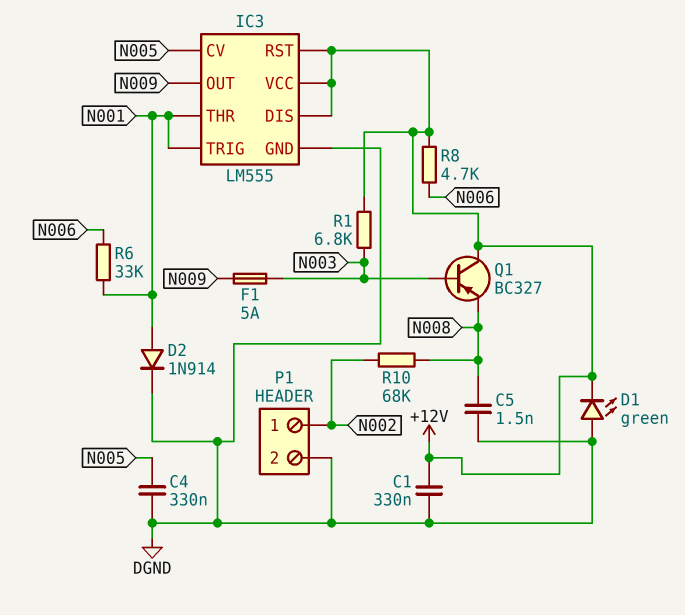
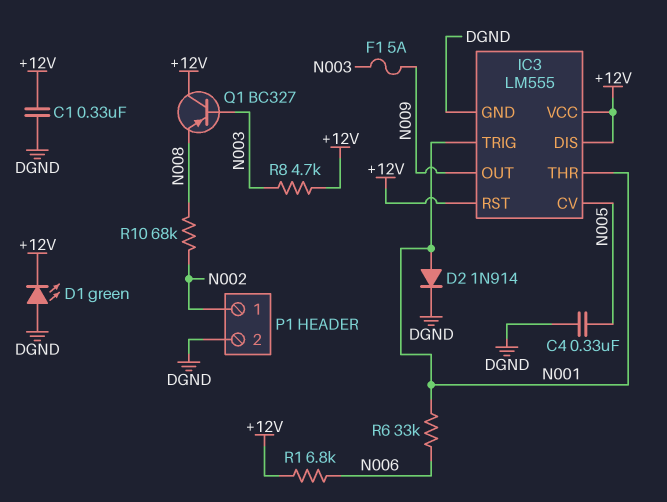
C5: 1.5nF (DGND, N008) -> none
R1: 6.8k (+12V, N003) -> 6.8k (+12V, N006)
R8: 4.7k (+12V, N006) -> 4.7k (+12V, N003)

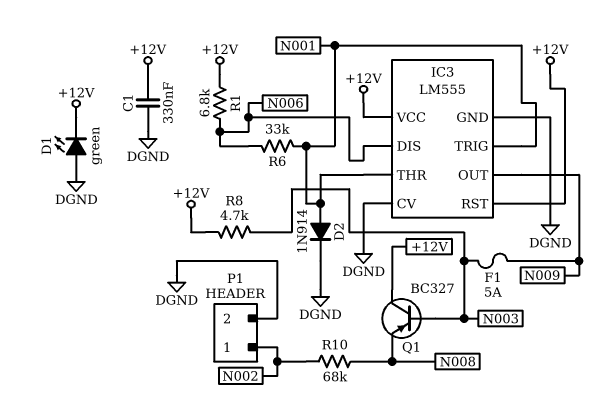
C4: 330nF (DGND, N005) -> none
IC3 pin CV: N005 -> DGND
IC3 pin DIS: +12V -> N006

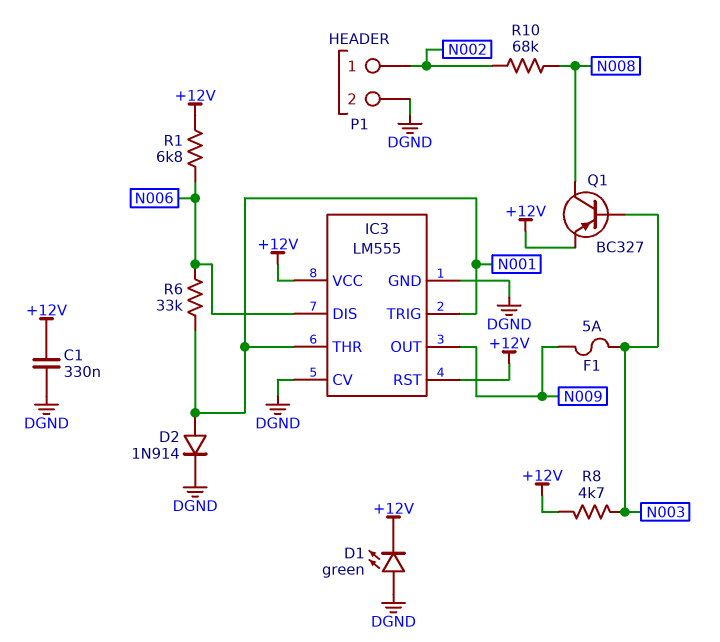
Q1: PNP BC327 (B N003, C +12V, E N008) -> PNP BC327 (B N003, C N008, E +12V)

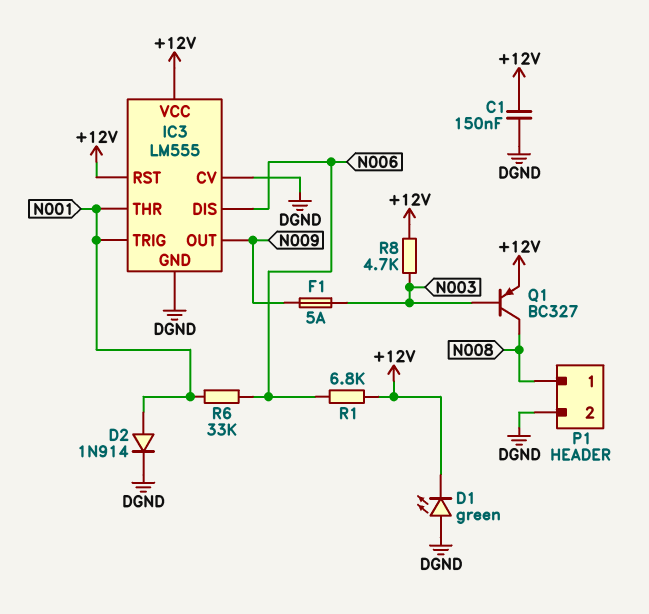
C1: 330nF (+12V, DGND) -> 150nF (+12V, DGND)
P1 pin 1: N002 -> N008
R10: 68k (N002, N008) -> none

